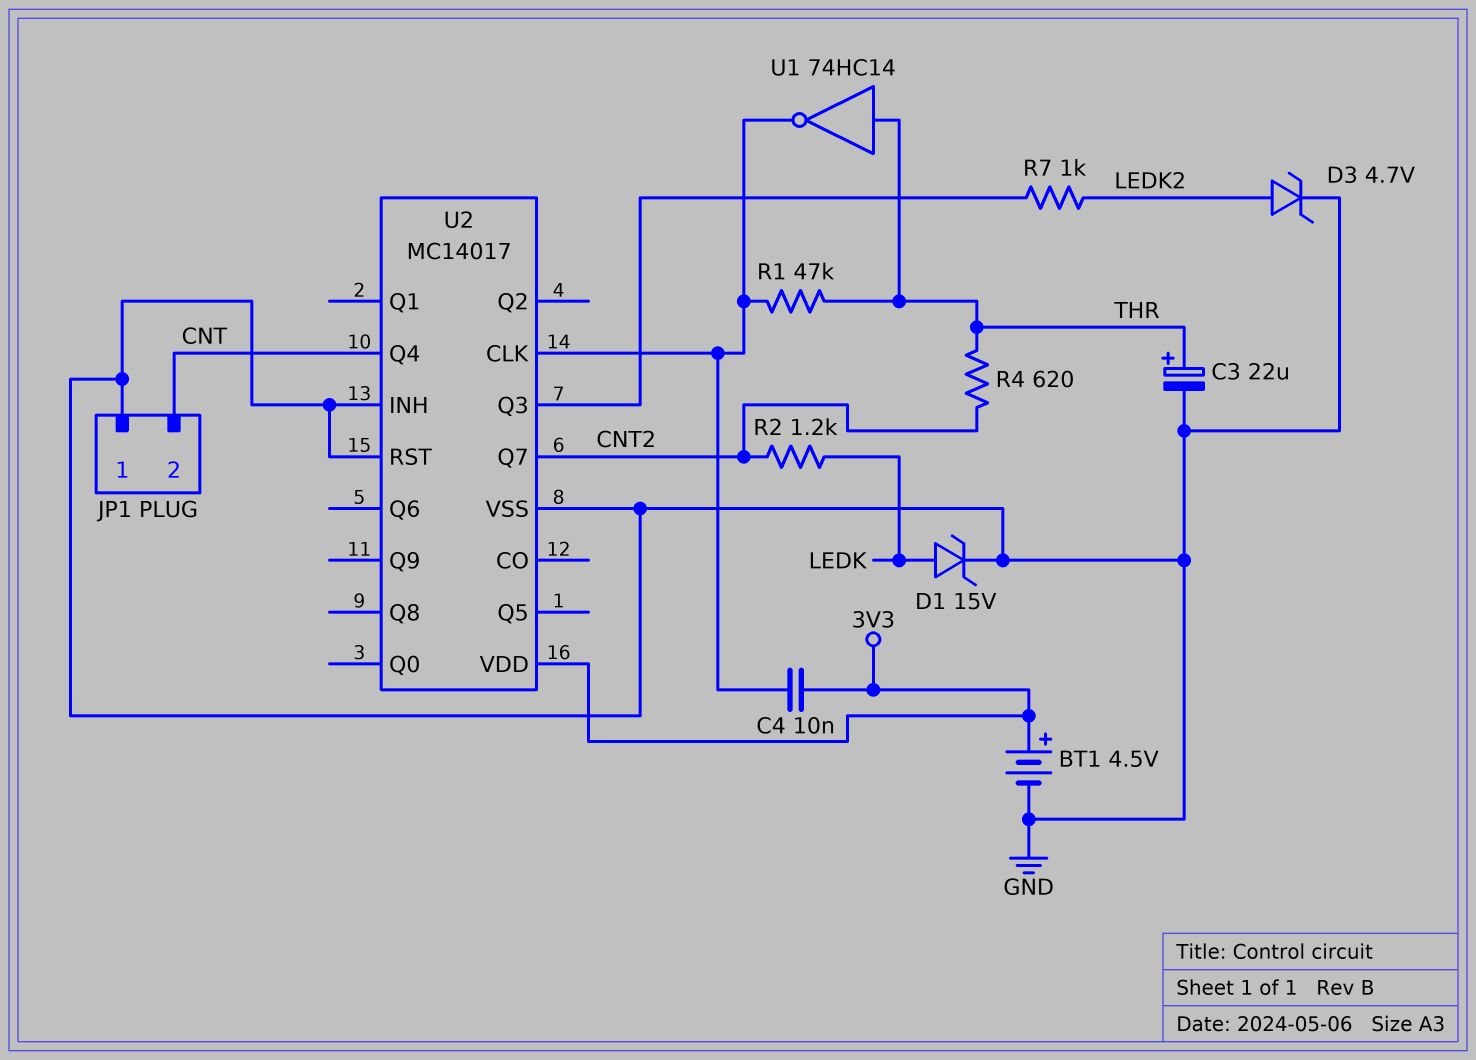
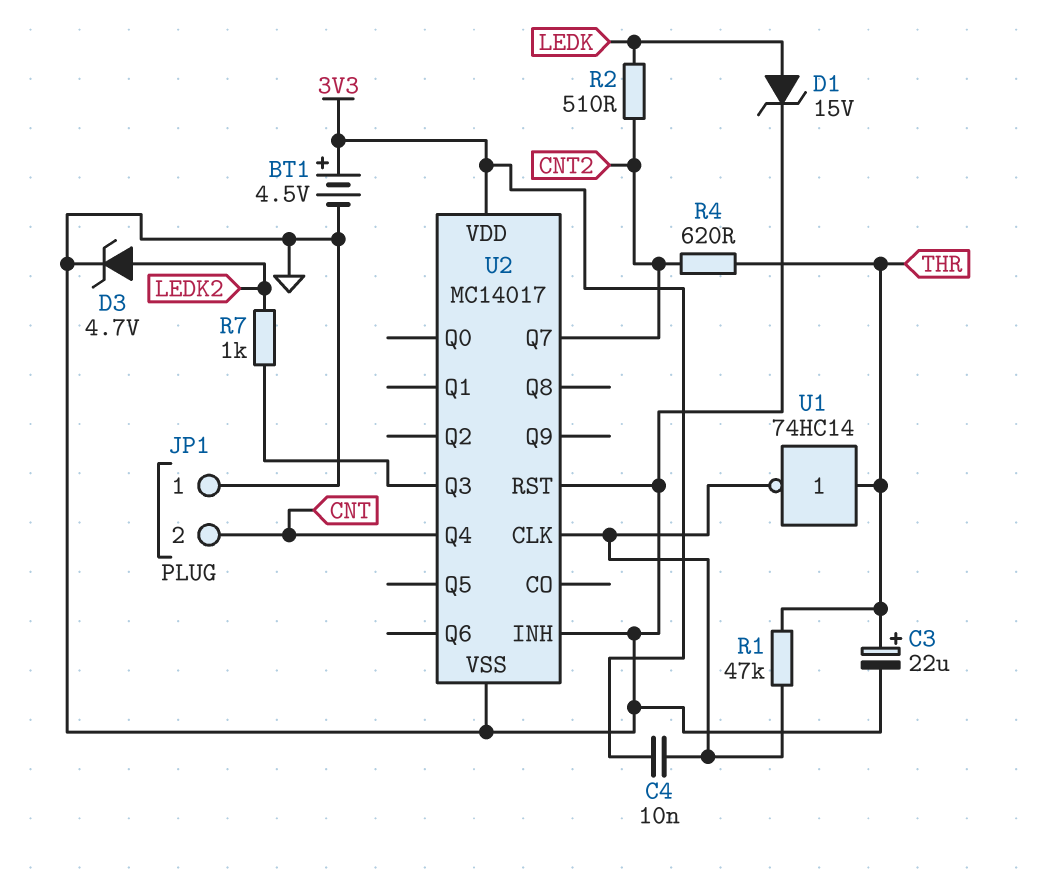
R2: 1.2k (CNT2, LEDK) -> 510 (CNT2, LEDK)

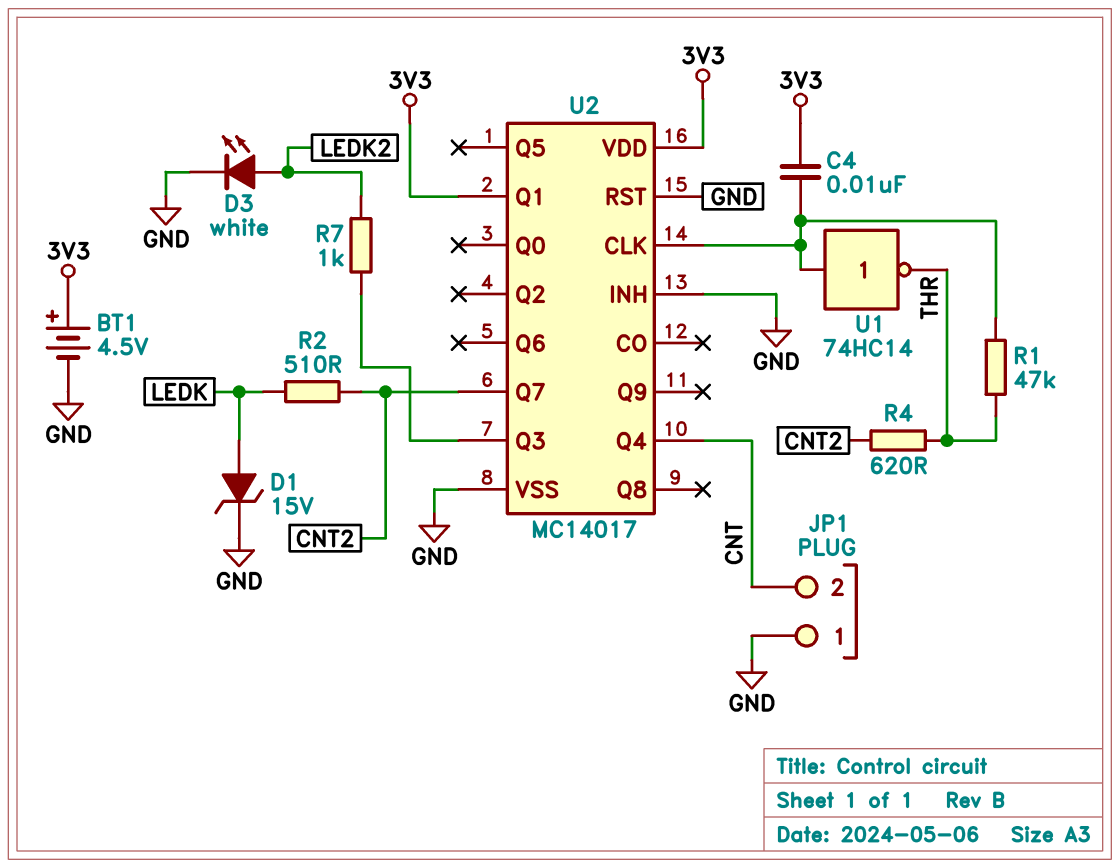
C3: 22uF (plus THR, minus GND) -> none
D3: zener 4.7V (A LEDK2, K GND) -> LED white (A LEDK2, K GND)
U1: NOT 74HC14 (in THR, out U2/CLK) -> NOT 74HC14 (in U2/CLK, out THR)
U2 pin Q1: none -> 3V3

